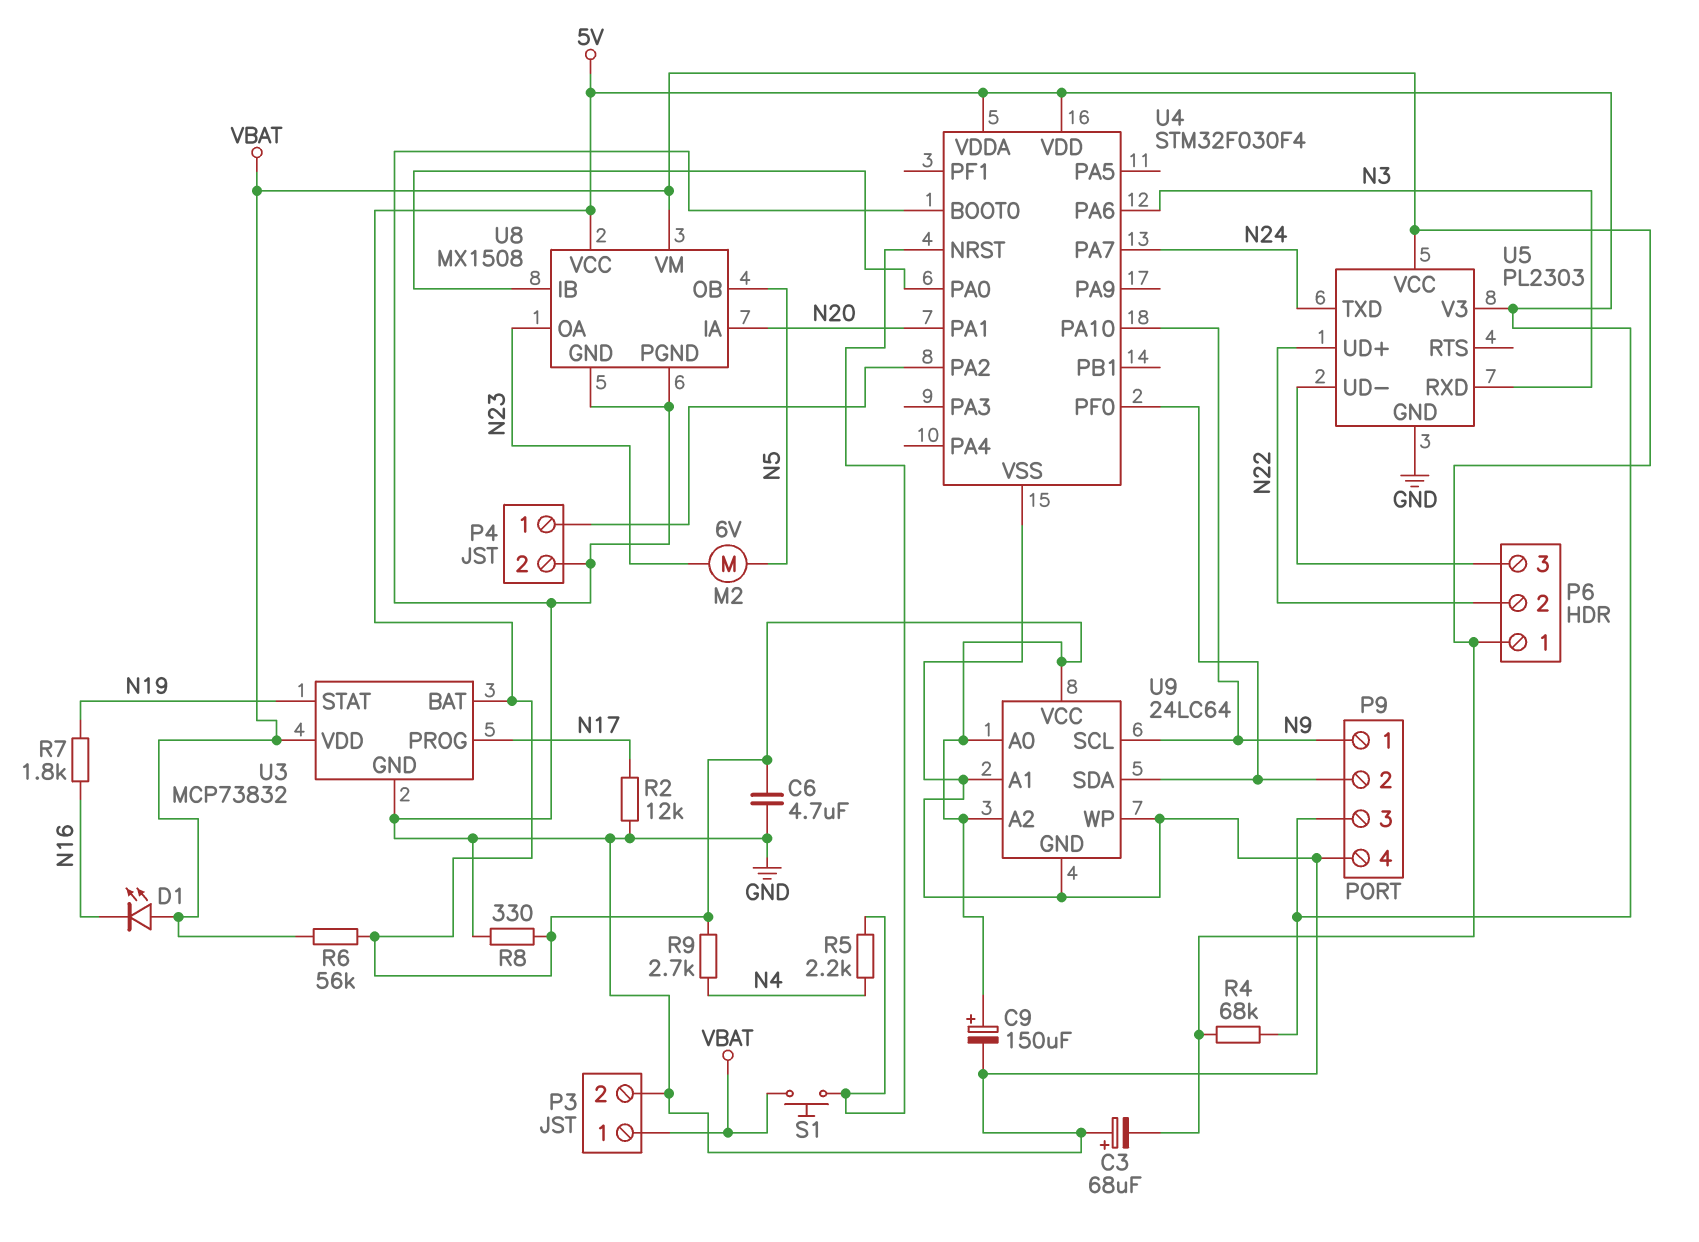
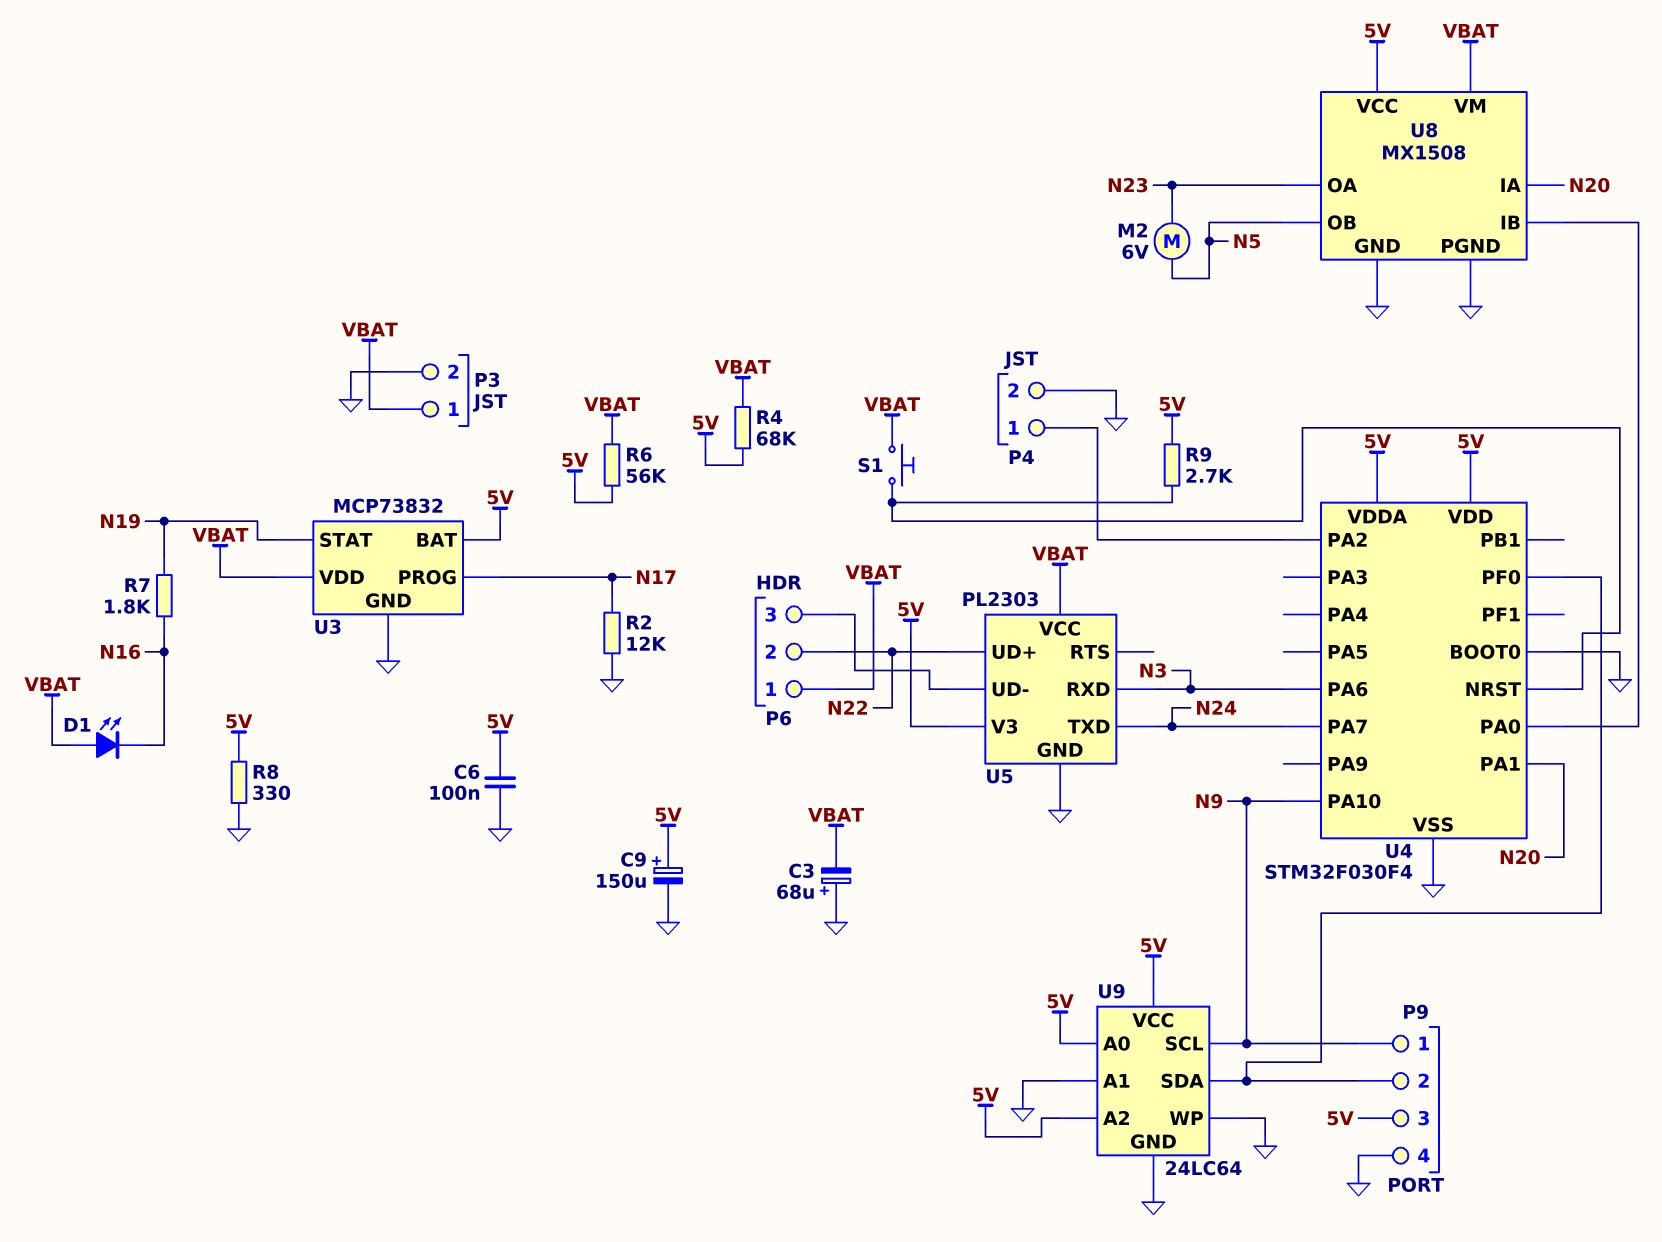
C6: 4.7uF (5V, GND) -> 100nF (5V, GND)
R5: 2.2k (N4, U4/NRST) -> none
R9: 2.7k (5V, N4) -> 2.7k (5V, U4/NRST)

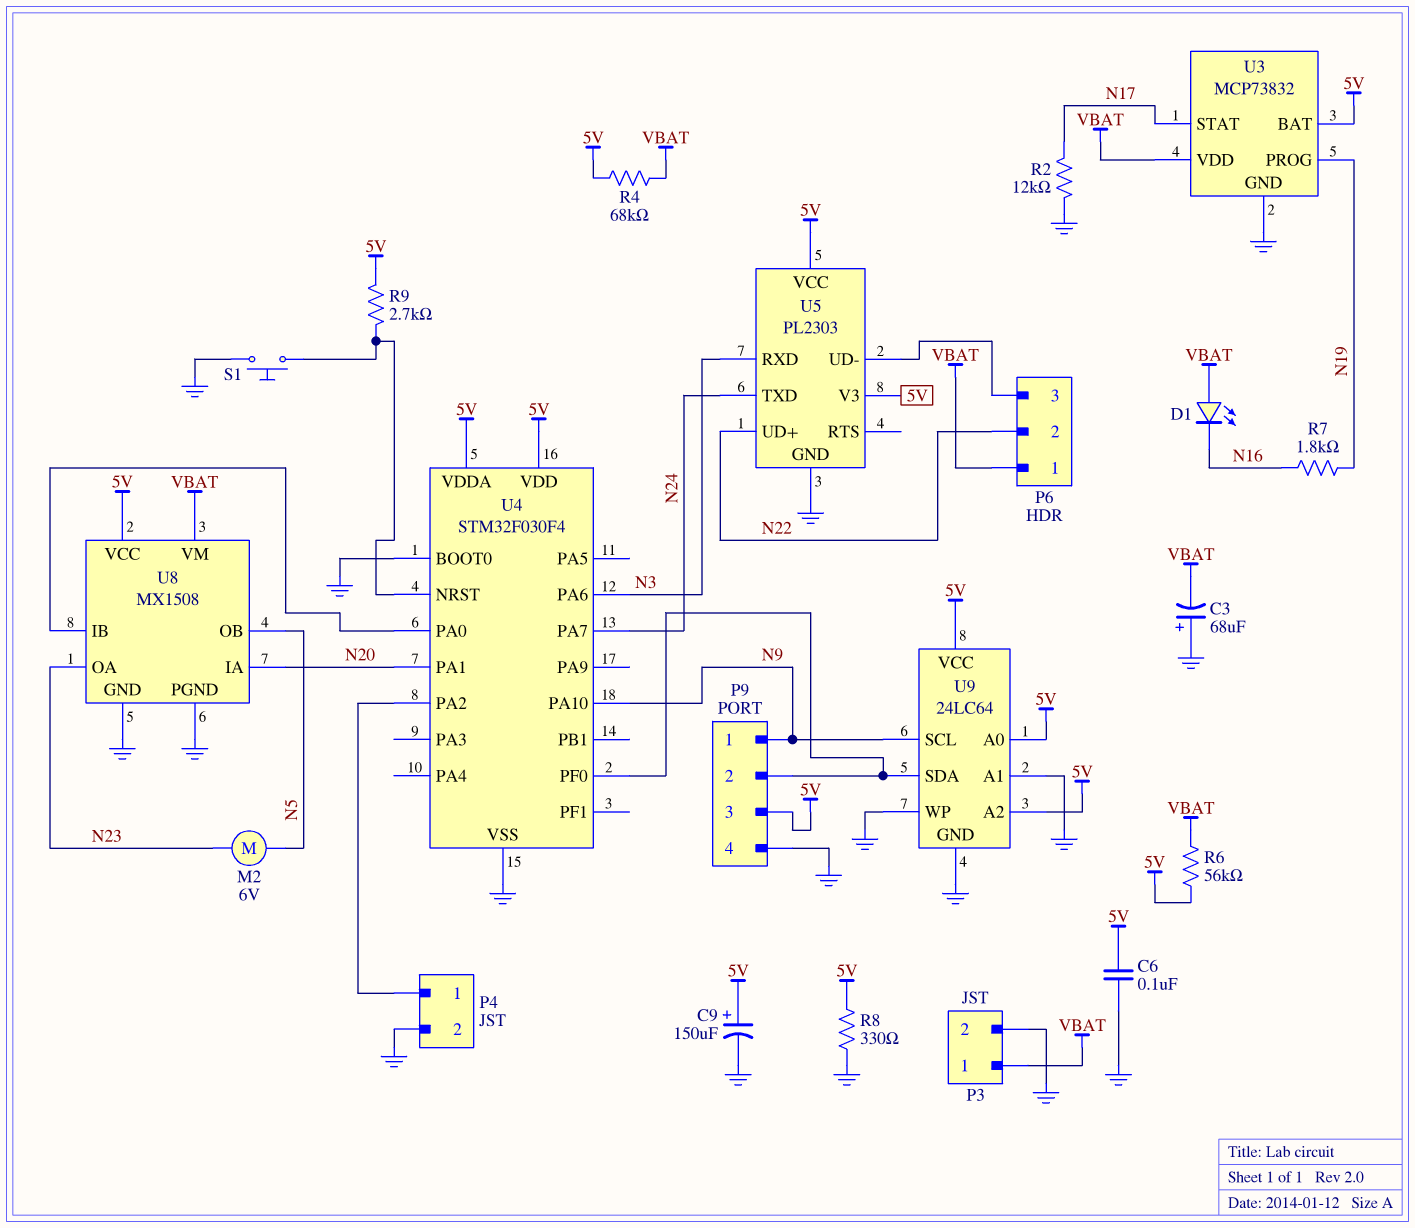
S1: button (U4/NRST, VBAT) -> button (GND, U4/NRST)
U3 pin PROG: N17 -> N19
U3 pin STAT: N19 -> N17
U5 pin VCC: VBAT -> 5V

